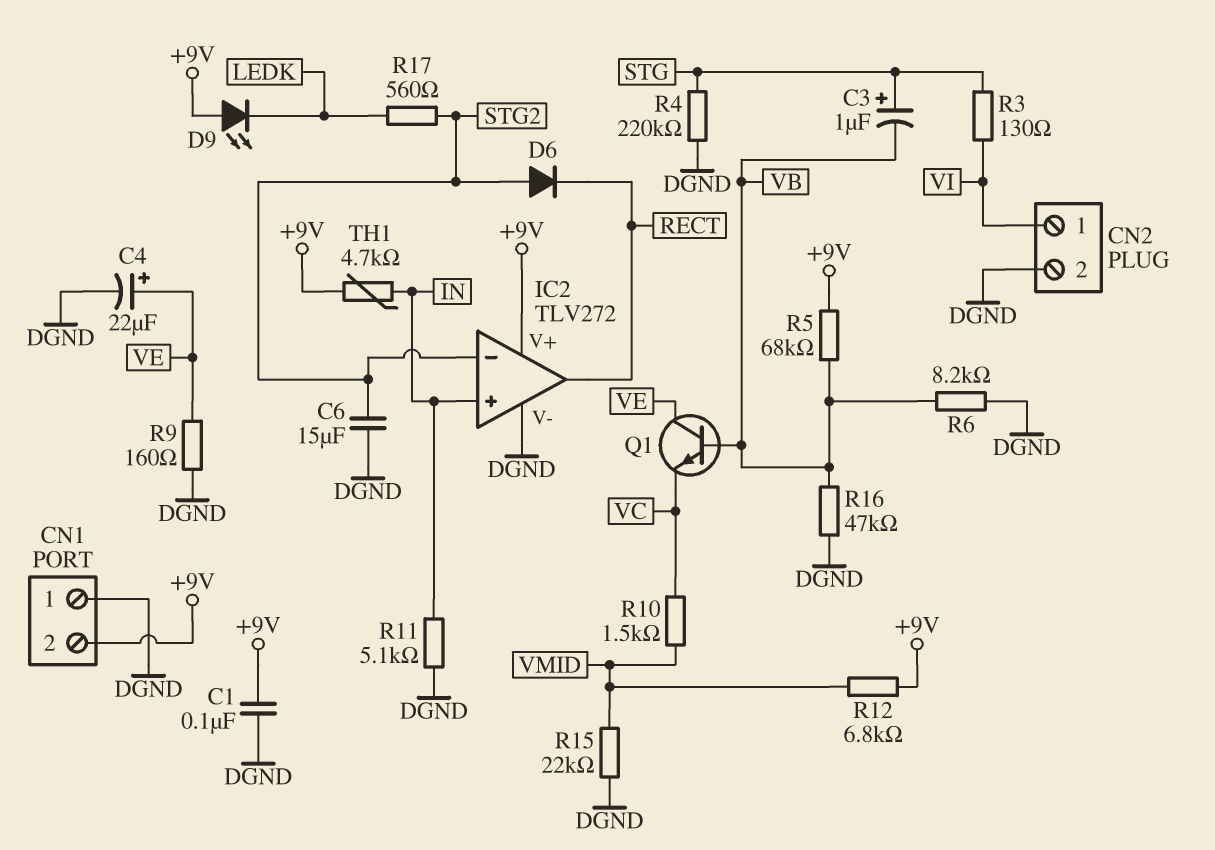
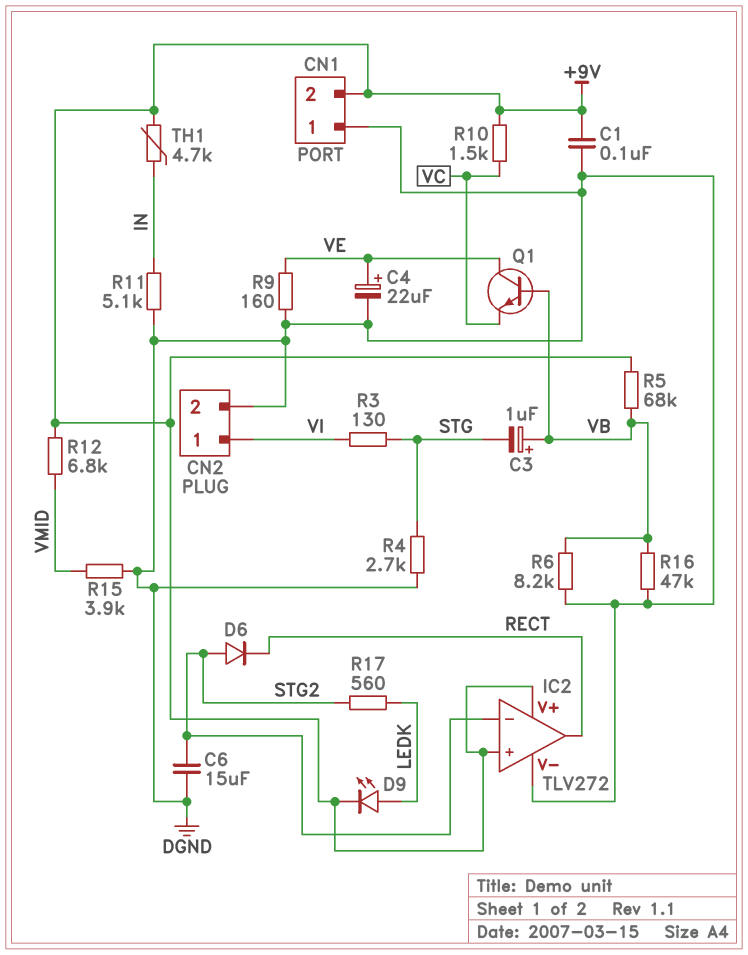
C3: 1uF (plus STG, minus VB) -> 1uF (plus VB, minus STG)
D9: LED (A +9V, K LEDK) -> LED (A LEDK, K +9V)
IC2 pin in+: IN -> +9V
R4: 220k (DGND, STG) -> 2.7k (DGND, STG)
R10: 1.5k (VC, VMID) -> 1.5k (+9V, VC)
R15: 22k (DGND, VMID) -> 3.9k (DGND, VMID)

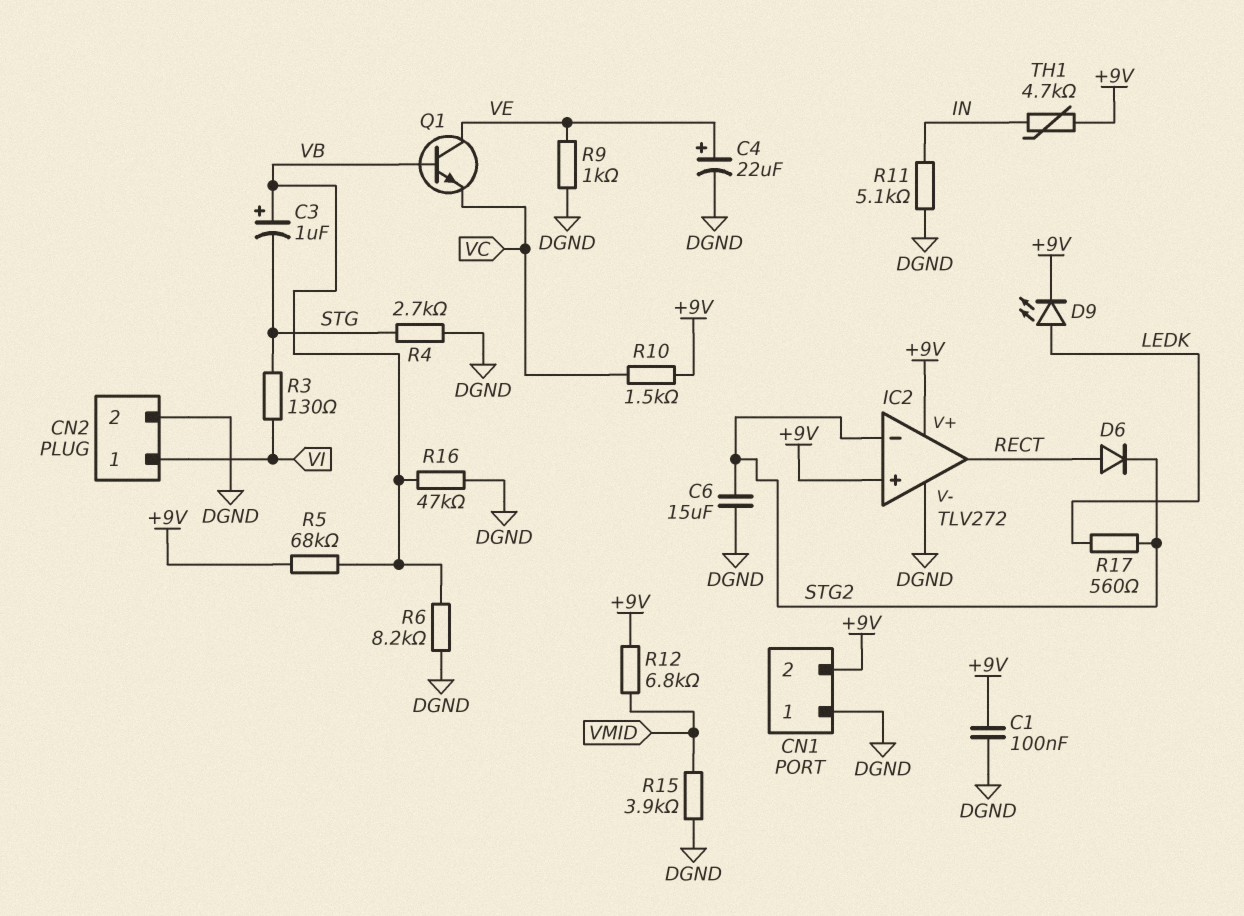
D6: diode (A STG2, K RECT) -> diode (A RECT, K STG2)
R9: 160 (DGND, VE) -> 1k (DGND, VE)

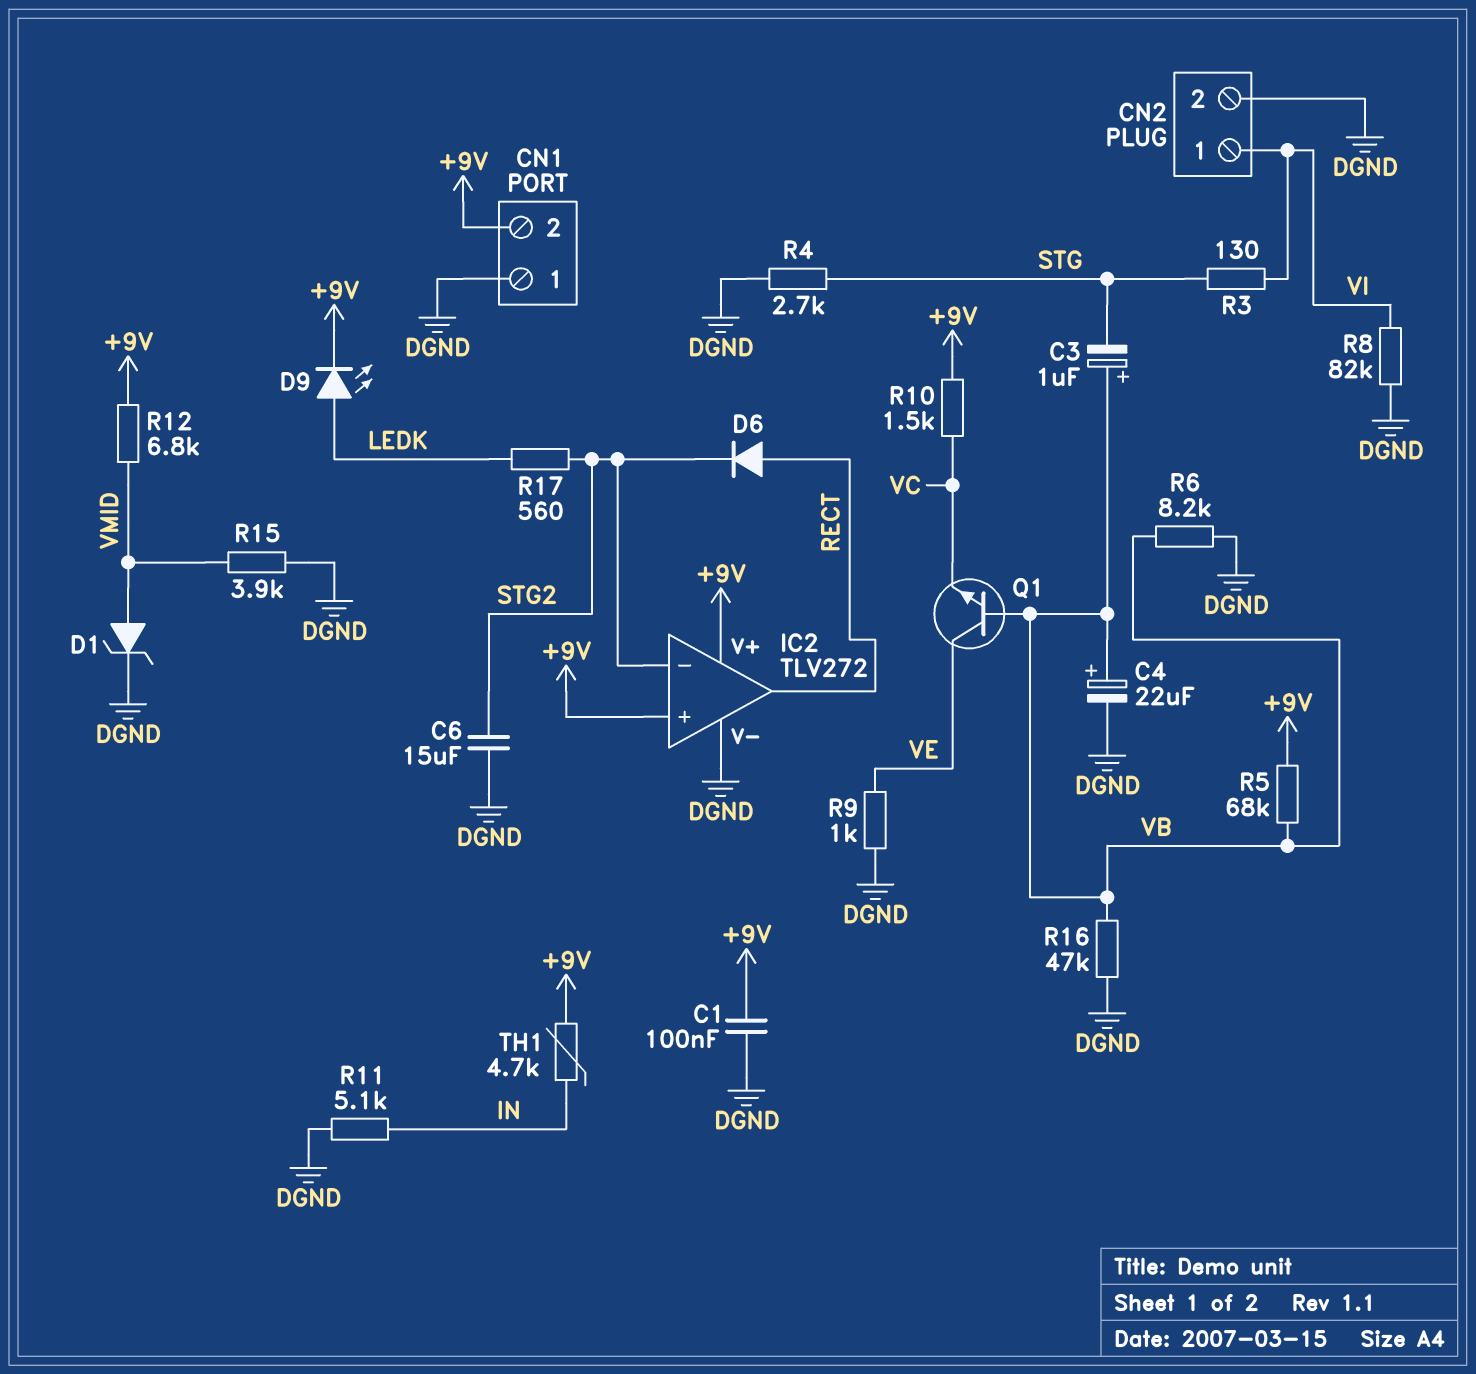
C4: 22uF (plus VE, minus DGND) -> 22uF (plus VB, minus DGND)
D1: none -> zener (A VMID, K DGND)
R8: none -> 82k (DGND, VI)

